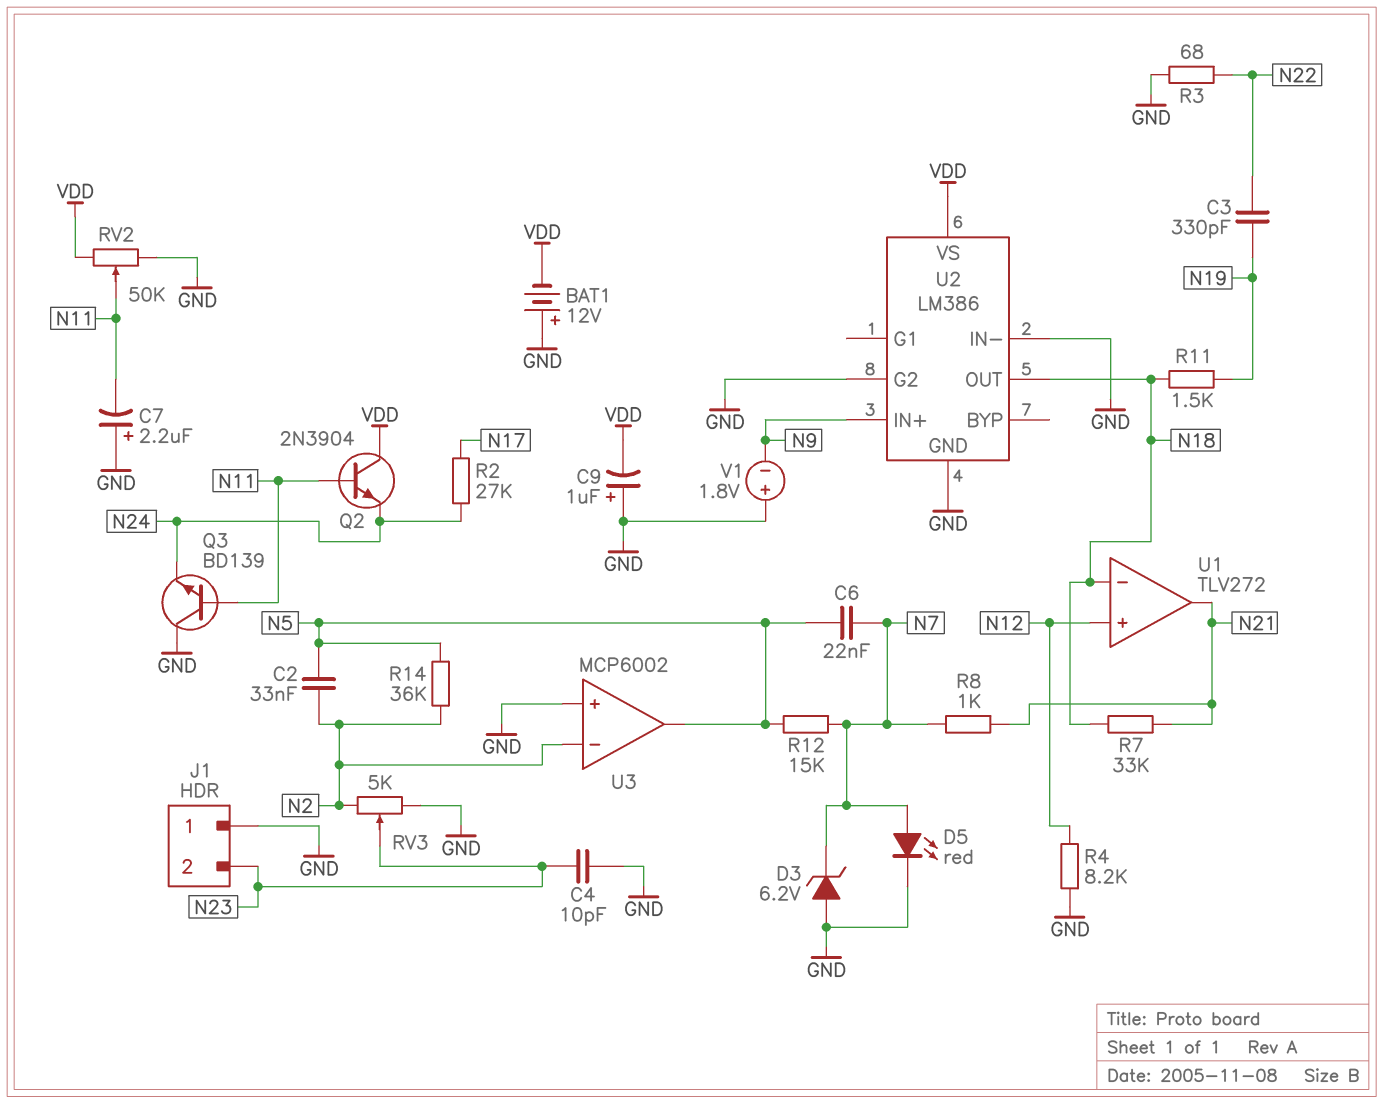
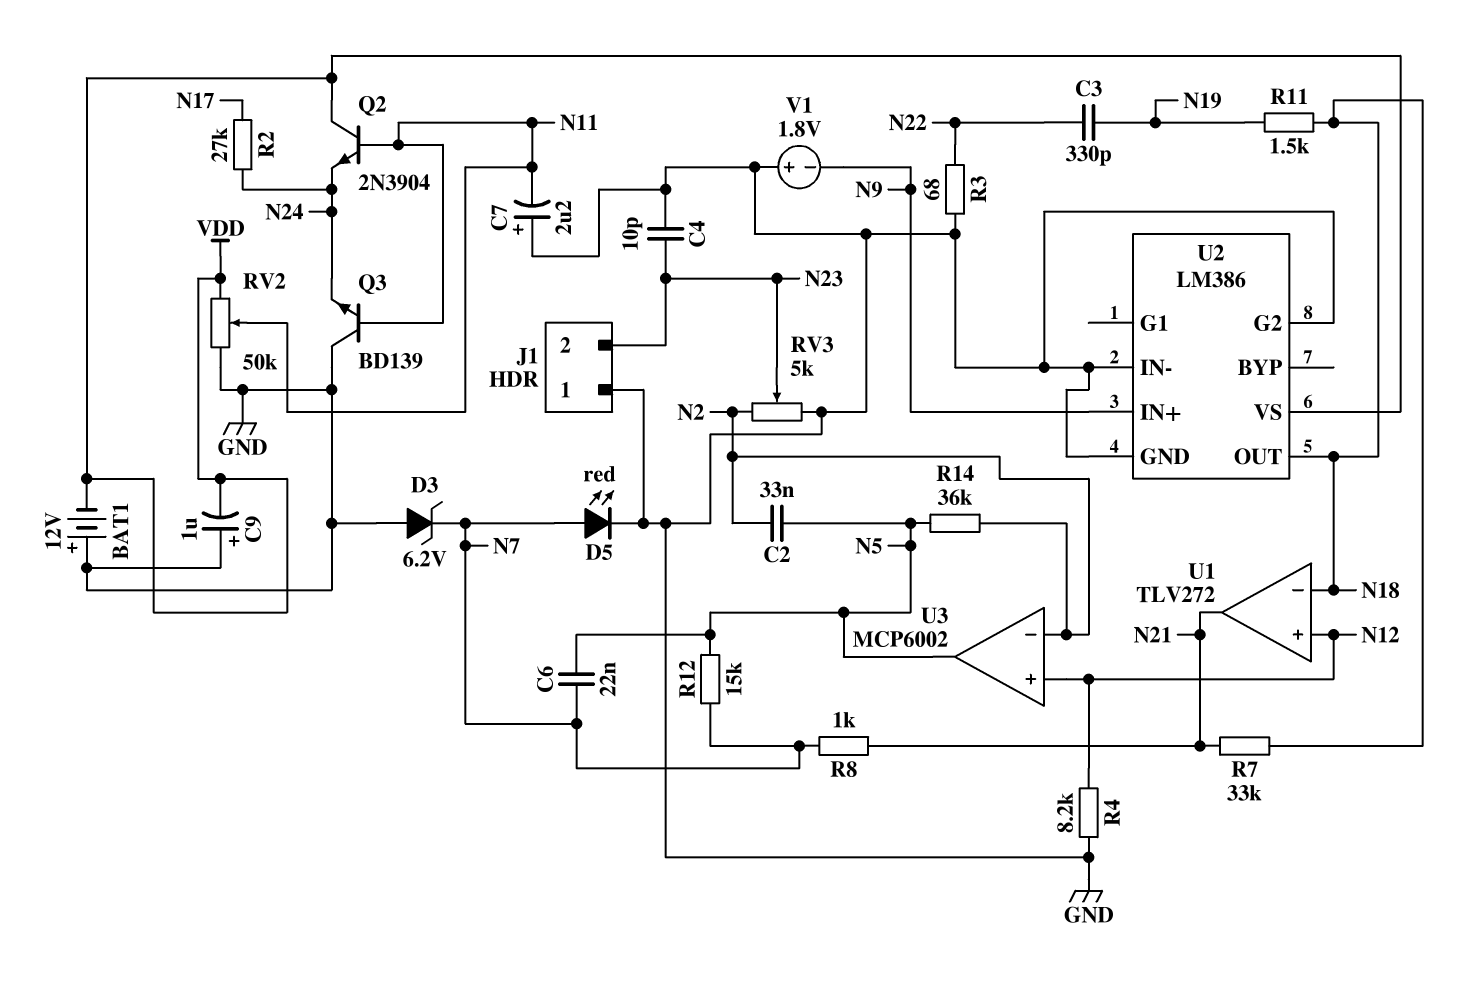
U3 pin in+: GND -> N12

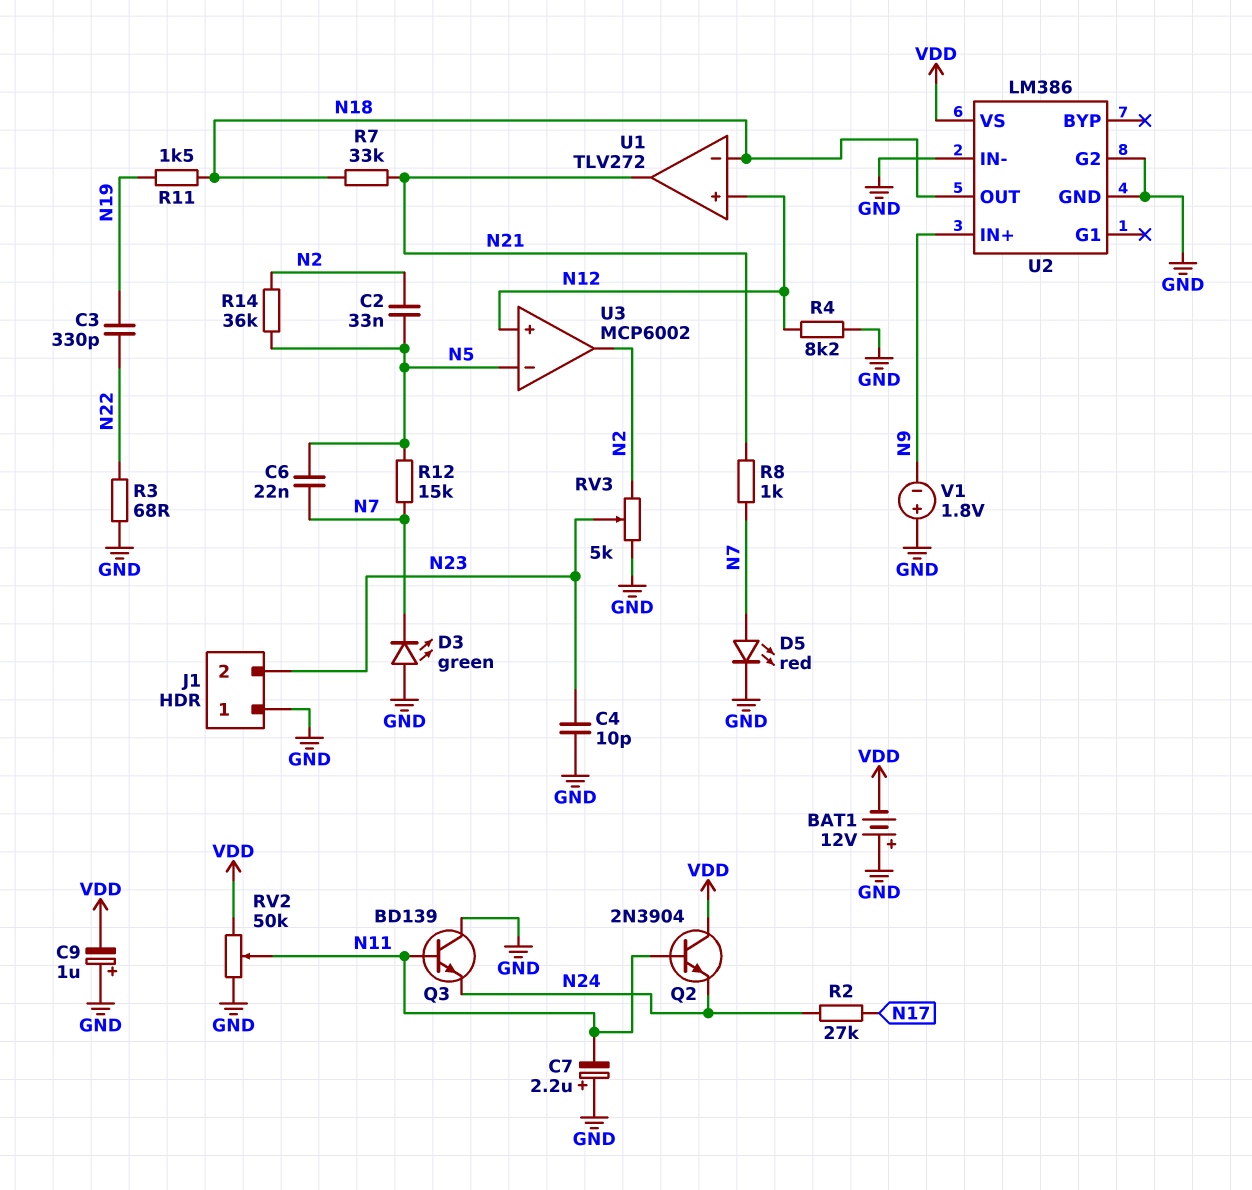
D3: zener 6.2V (A GND, K N7) -> LED green (A GND, K N7)
U3 pin in-: N2 -> N5
U3 pin out: N5 -> N2

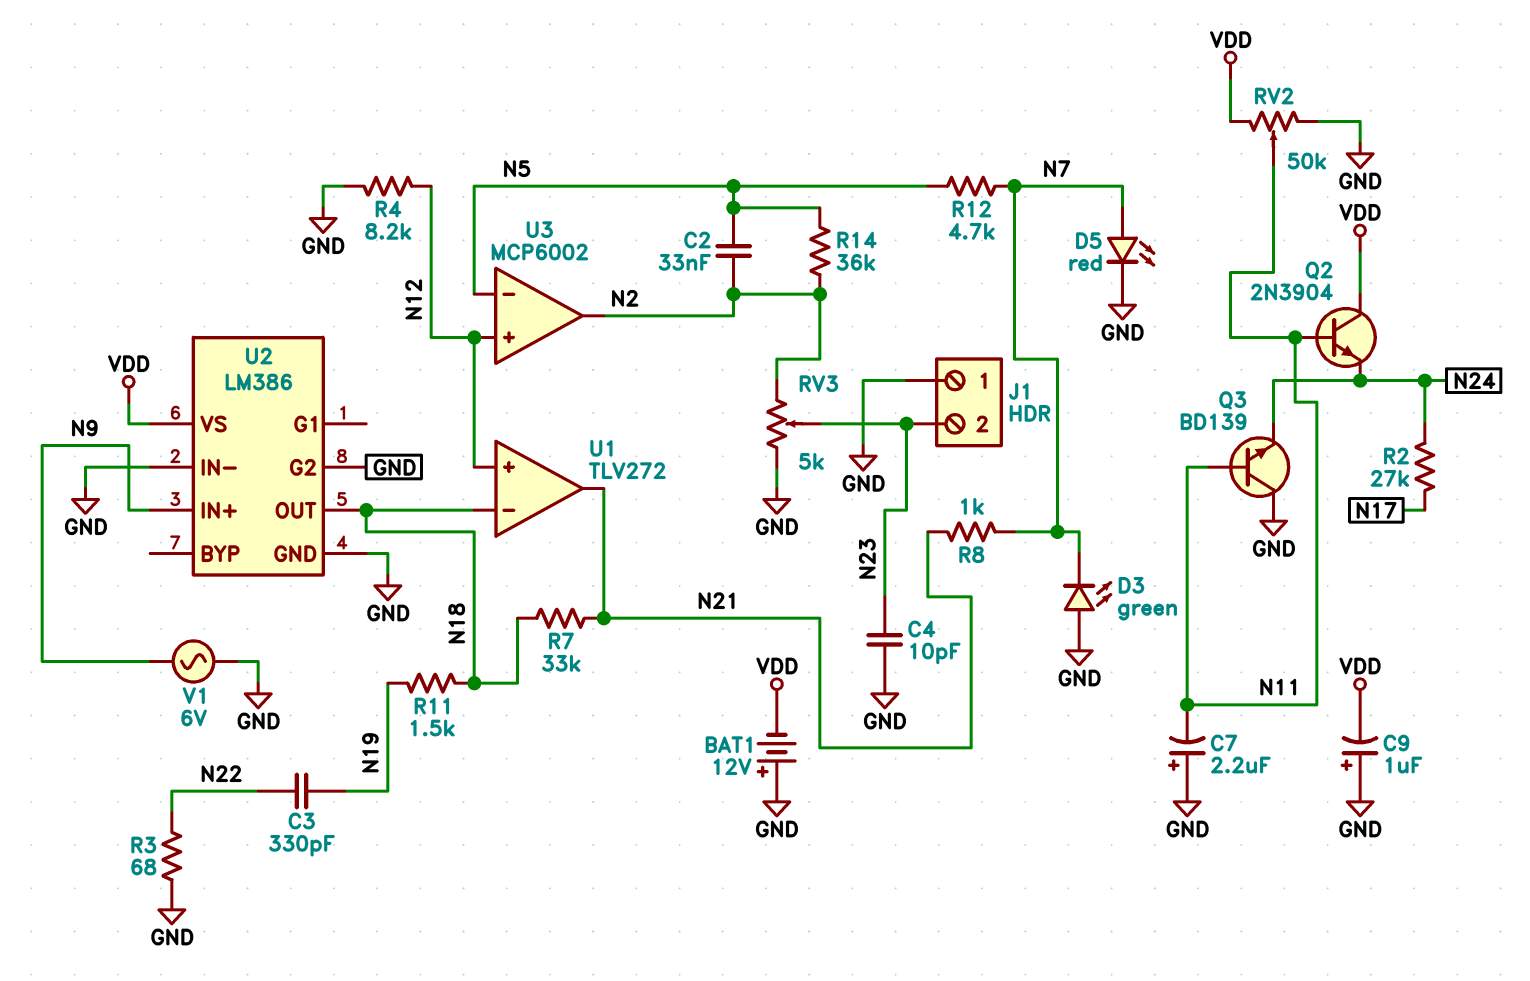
C6: 22nF (N5, N7) -> none
R12: 15k (N5, N7) -> 4.7k (N5, N7)
V1: 1.8V (plus GND, minus N9) -> AC 6V (GND, N9)

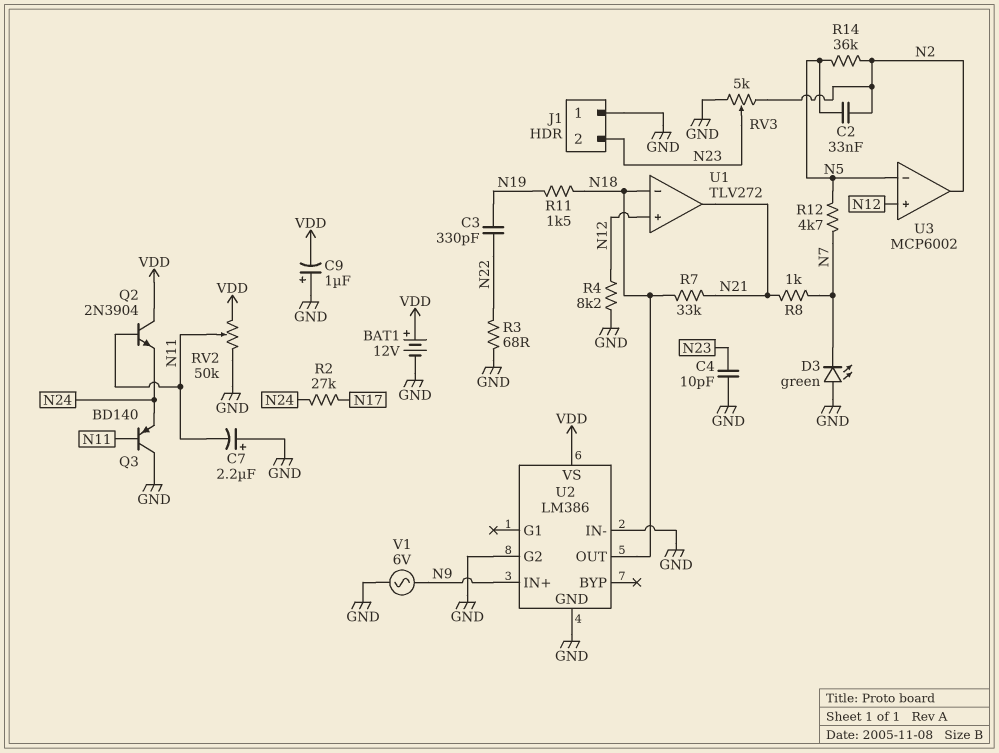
BAT1: 12V (plus GND, minus VDD) -> 12V (plus VDD, minus GND)
D5: LED red (A N7, K GND) -> none
Q3: NPN BD139 (B N11, C GND, E N24) -> PNP BD140 (B N11, C GND, E N24)

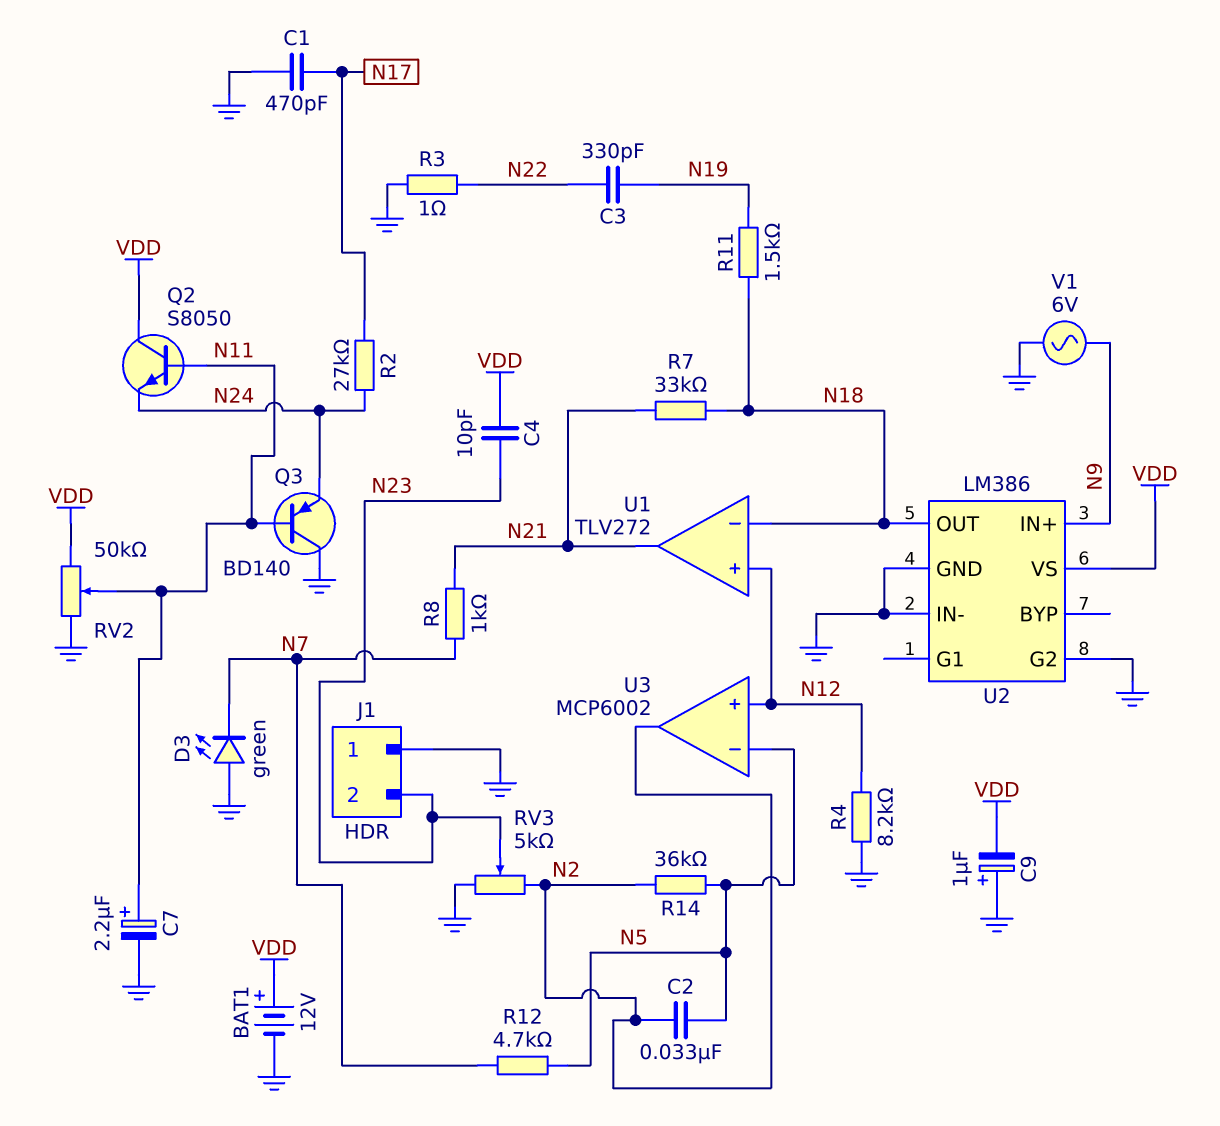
C1: none -> 470pF (GND, N17)
C4: 10pF (GND, N23) -> 10pF (N23, VDD)
C7: 2.2uF (plus GND, minus N11) -> 2.2uF (plus N11, minus GND)
Q2: NPN 2N3904 (B N11, C VDD, E N24) -> NPN S8050 (B N11, C VDD, E N24)
R3: 68 (GND, N22) -> 1 (GND, N22)

